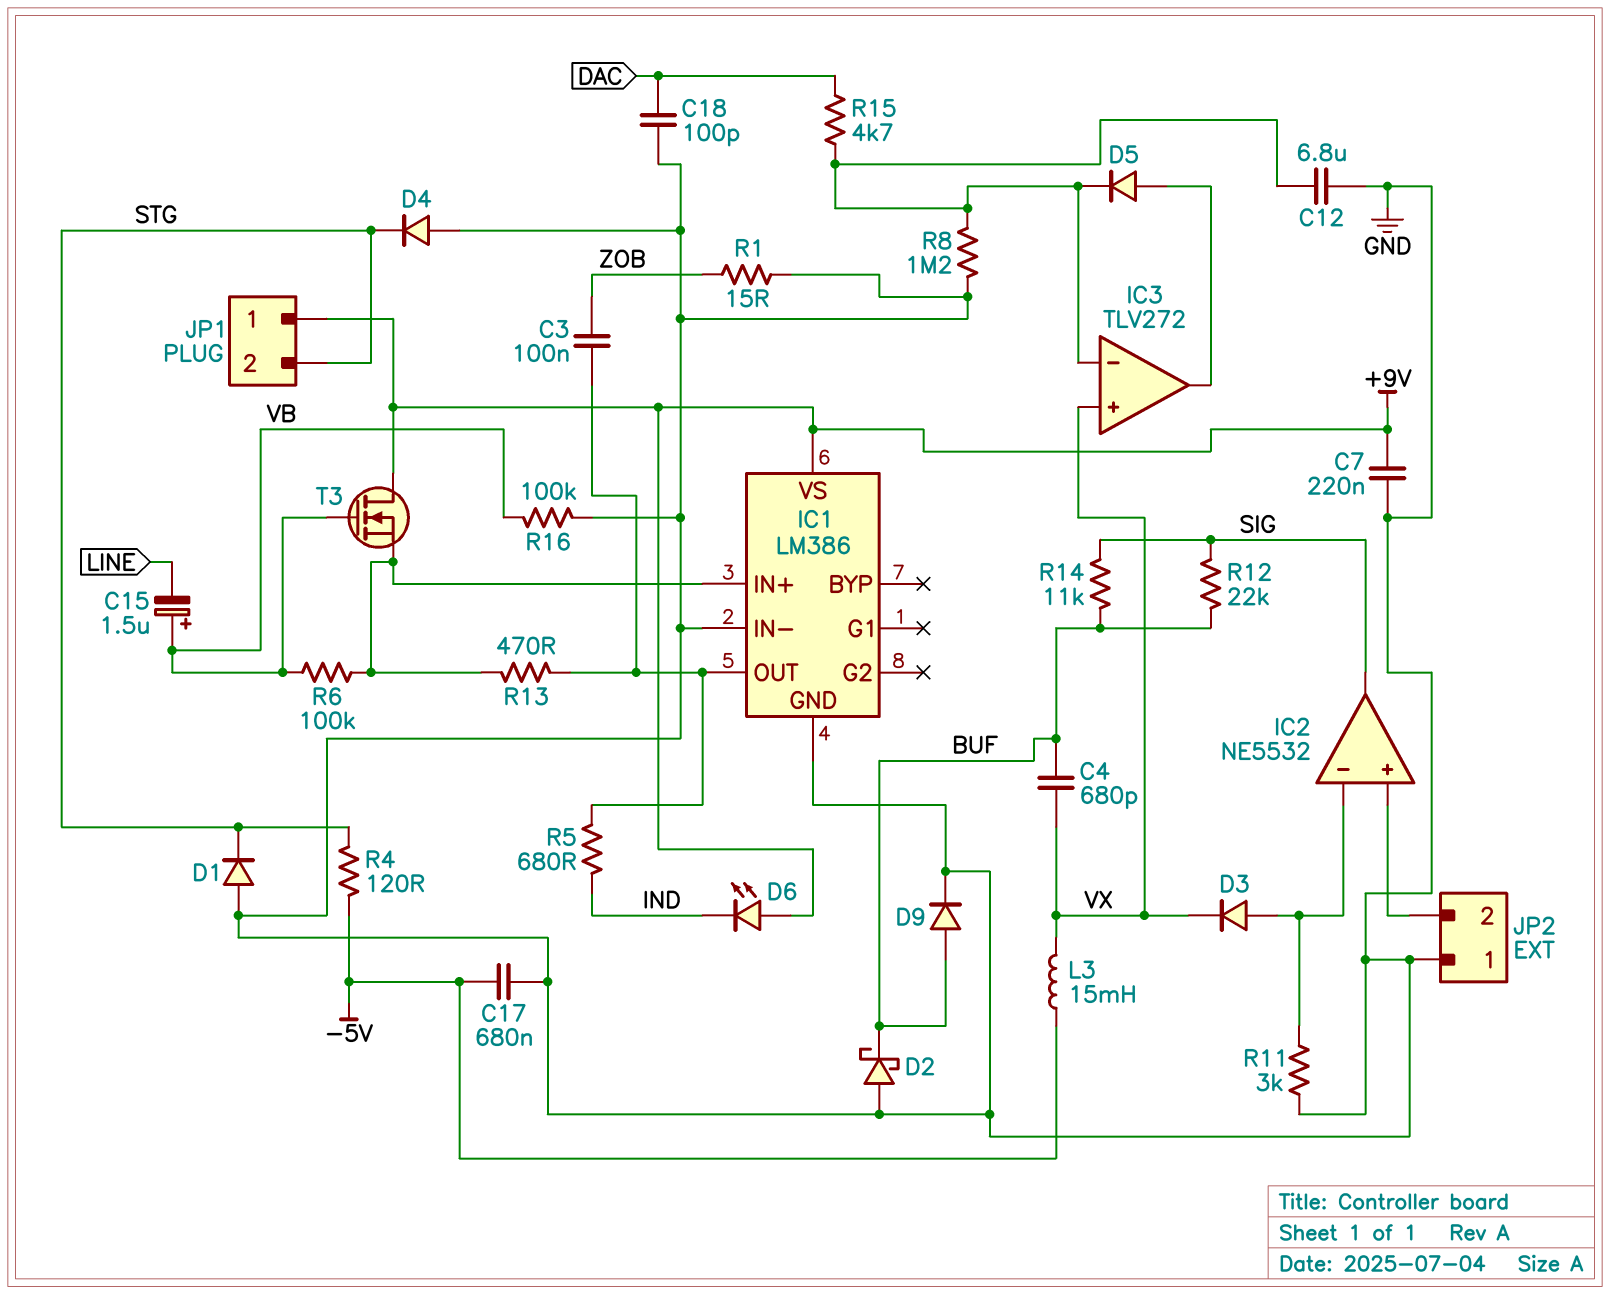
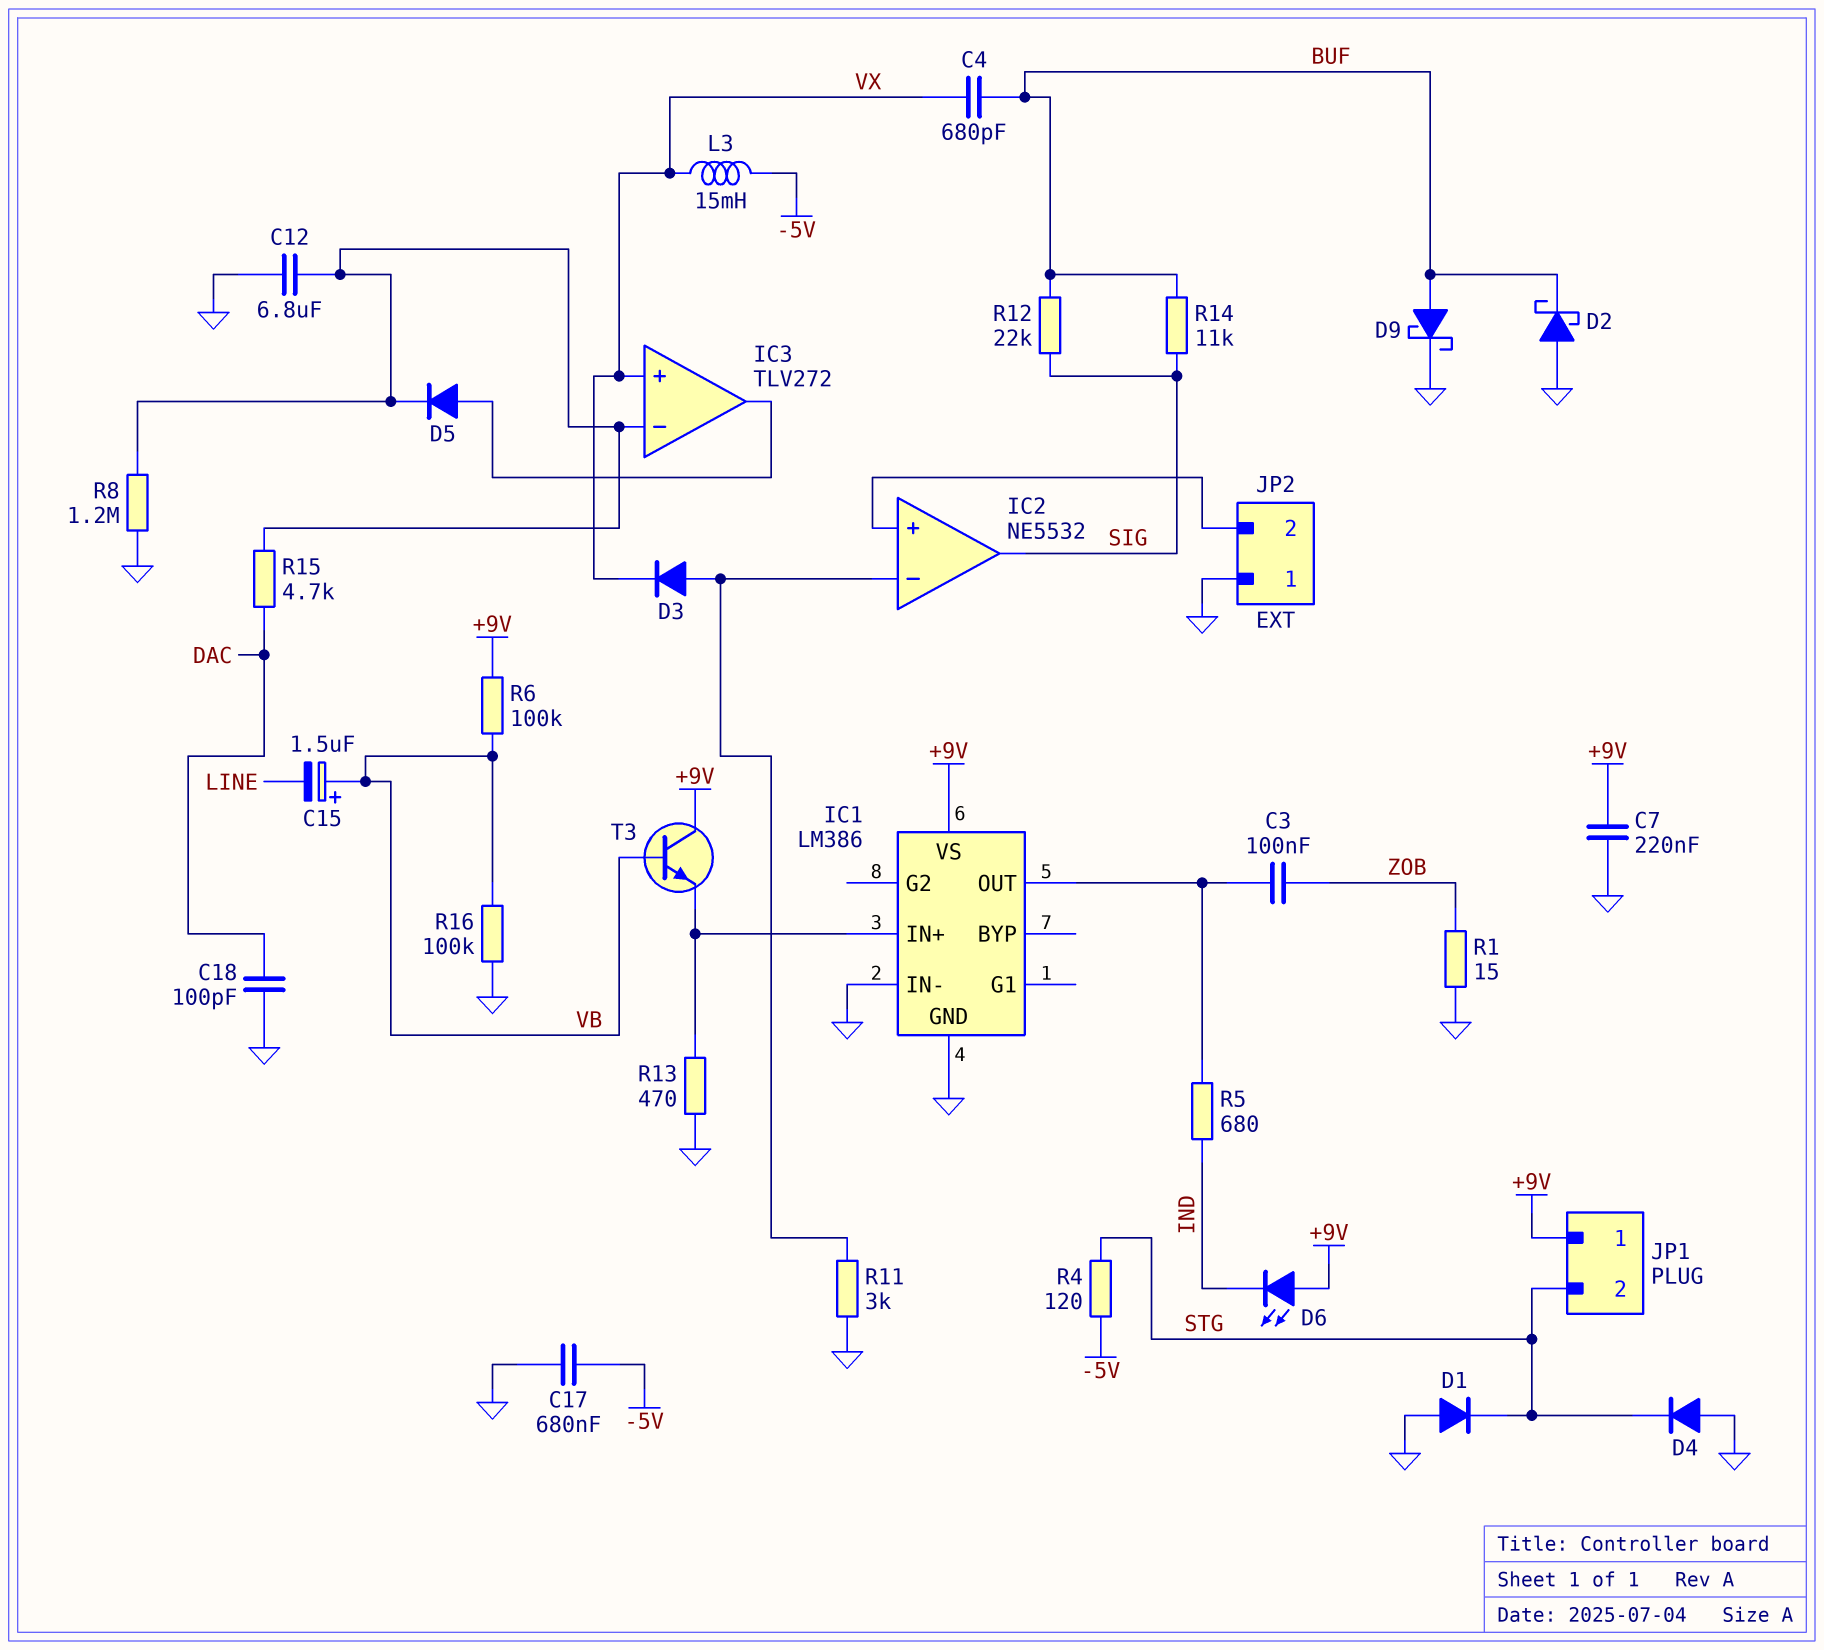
D9: diode (A BUF, K GND) -> schottky (A BUF, K GND)
R6: 100k (IC1/IN+, VB) -> 100k (+9V, VB)
R13: 470 (IC1/IN+, IC1/OUT) -> 470 (GND, IC1/IN+)
T3: NMOS (G VB, D +9V, S IC1/IN+) -> NPN (B VB, C +9V, E IC1/IN+)

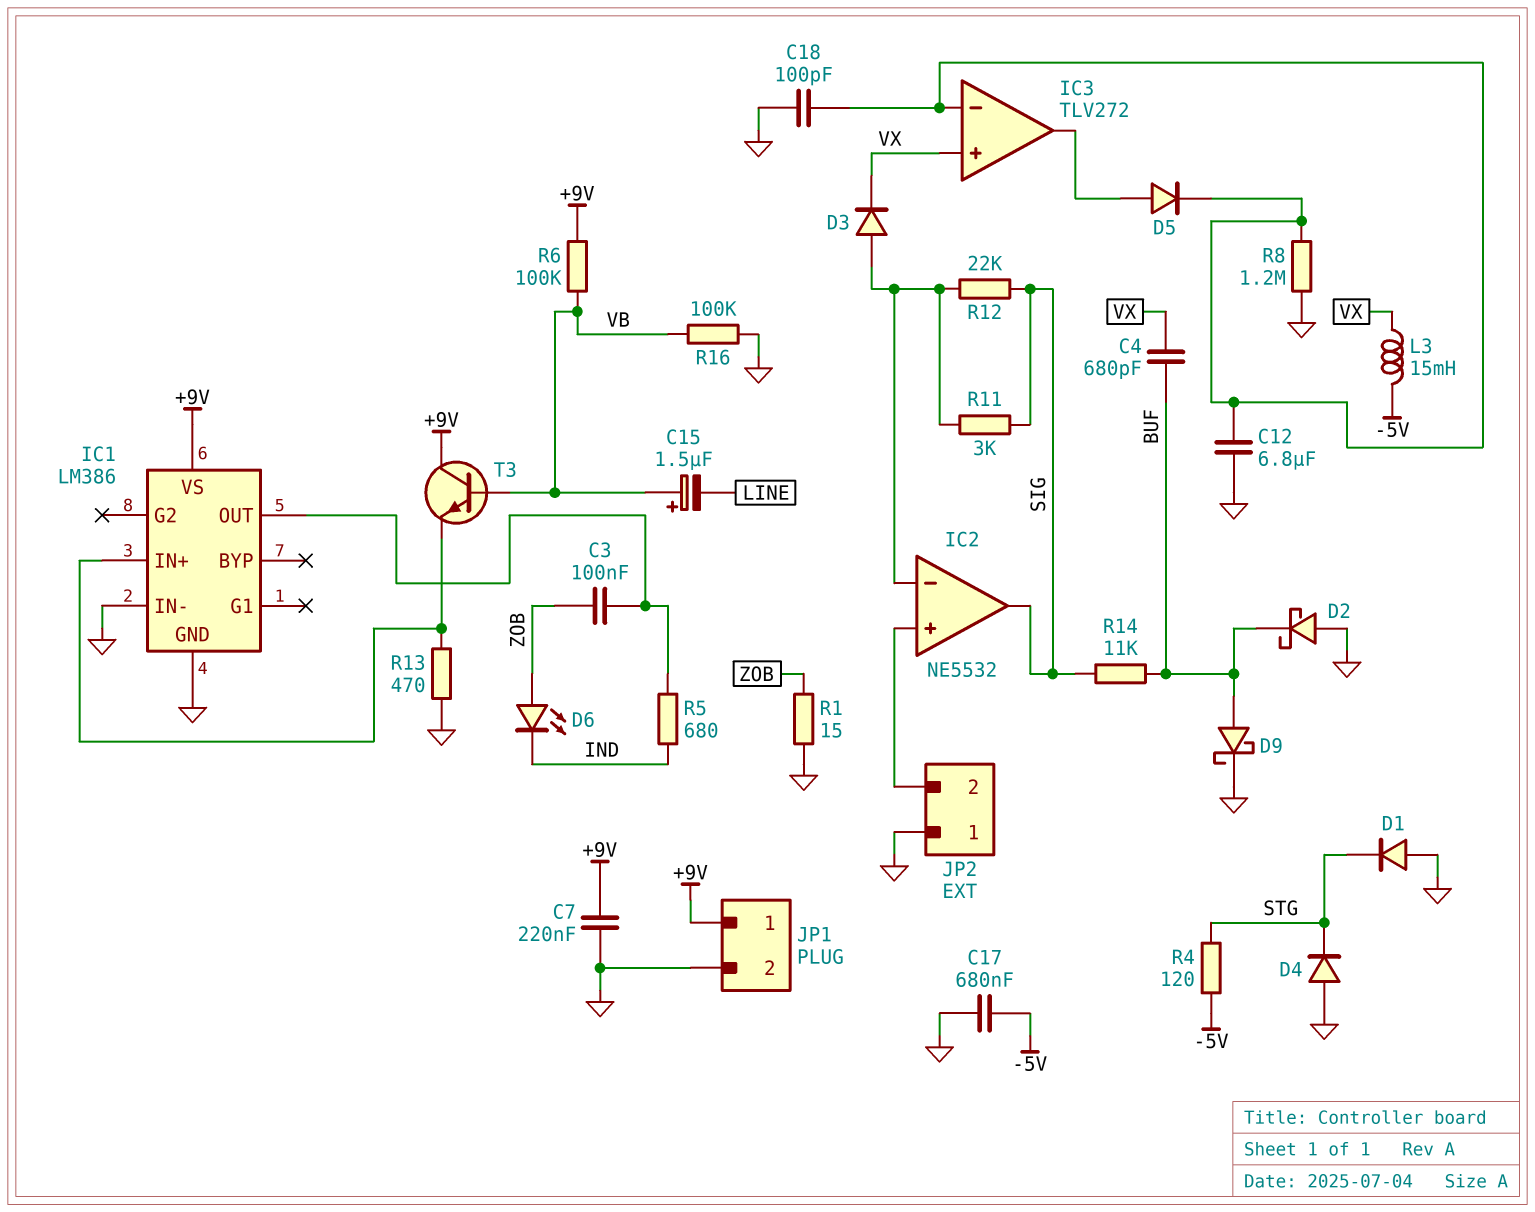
C18: 100pF (DAC, GND) -> 100pF (GND, IC3/in-)
D6: LED (A +9V, K IND) -> LED (A ZOB, K IND)
JP1 pin 2: STG -> GND
R11: 3k (GND, IC2/in-) -> 3k (IC2/in-, SIG)
R12: 22k (BUF, SIG) -> 22k (IC2/in-, SIG)
R15: 4.7k (DAC, IC3/in-) -> none

